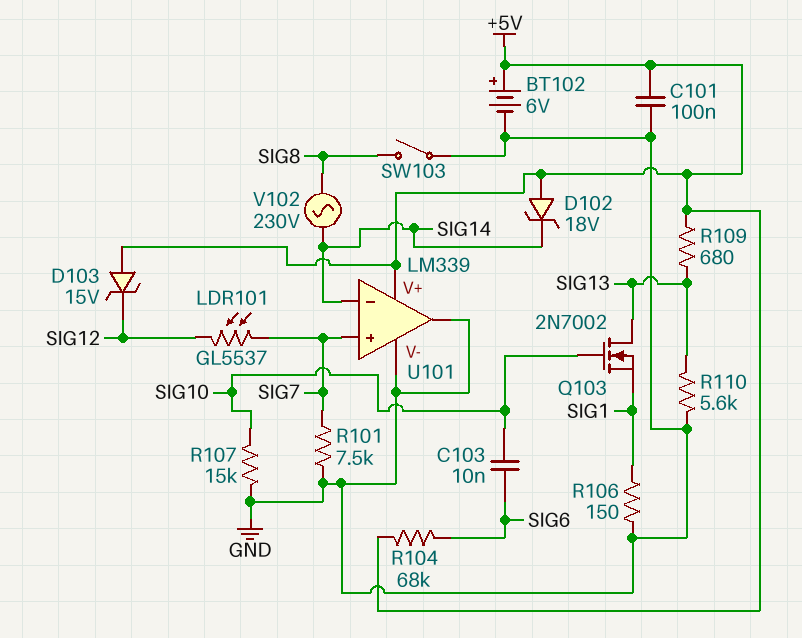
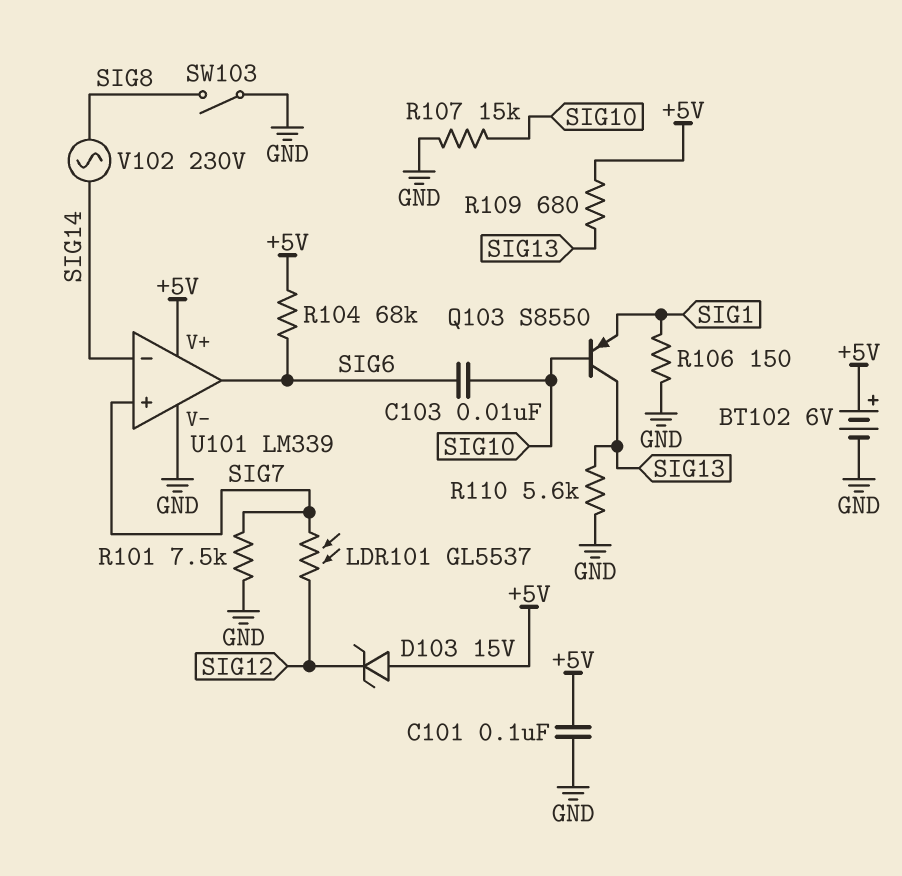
D102: zener 18V (A +5V, K SIG14) -> none
Q103: NMOS 2N7002 (G SIG10, D SIG13, S SIG1) -> PNP S8550 (B SIG10, C SIG13, E SIG1)
U101 pin out: GND -> SIG6

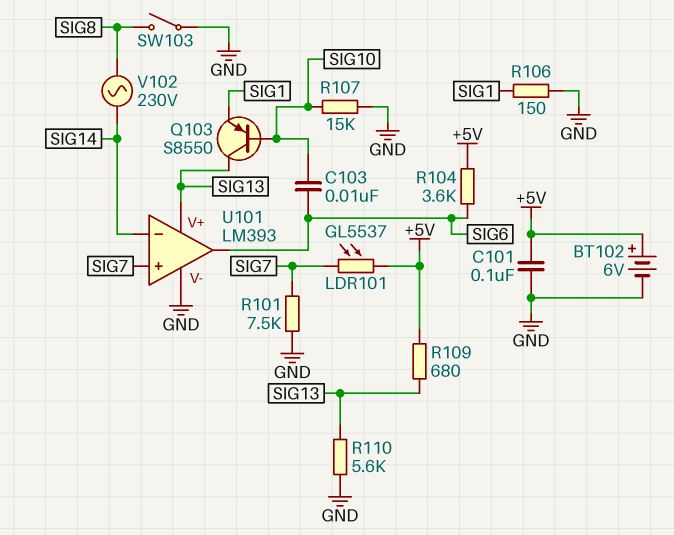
D103: zener 15V (A +5V, K SIG12) -> none
LDR101: GL5537 (SIG7, SIG12) -> GL5537 (+5V, SIG7)
R104: 68k (+5V, SIG6) -> 3.6k (+5V, SIG6)
U101: LM339 -> LM393
U101 pin V+: +5V -> SIG13

